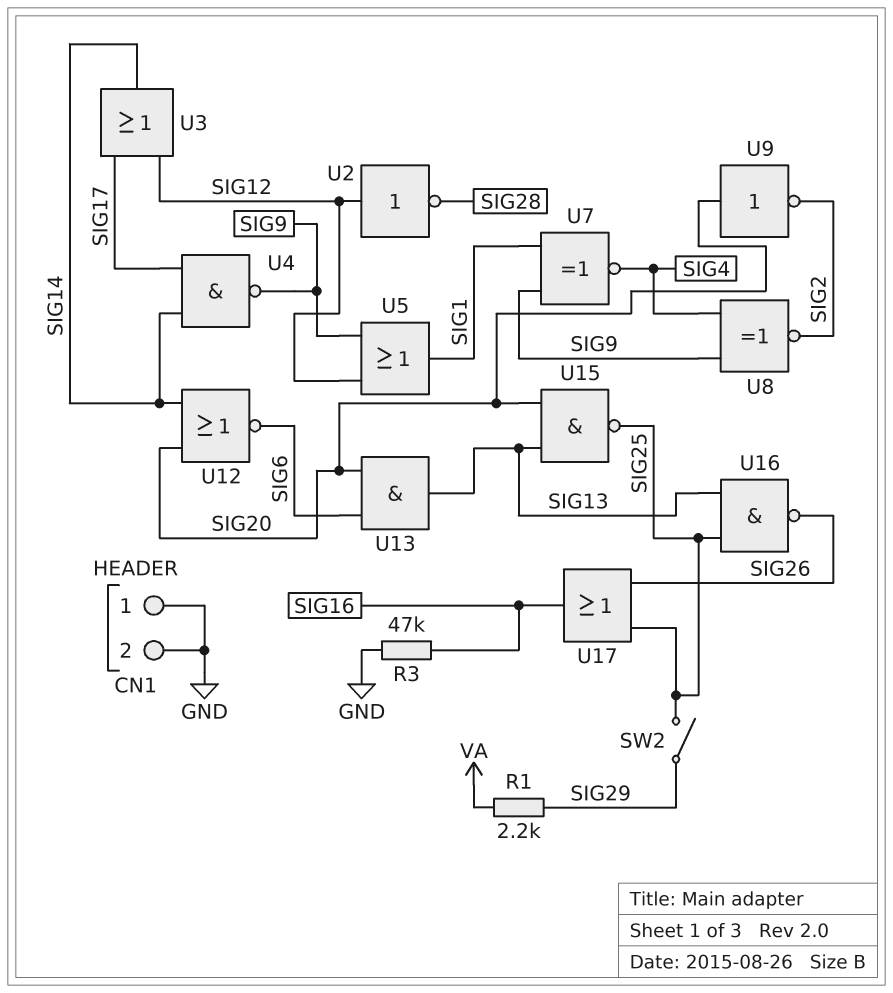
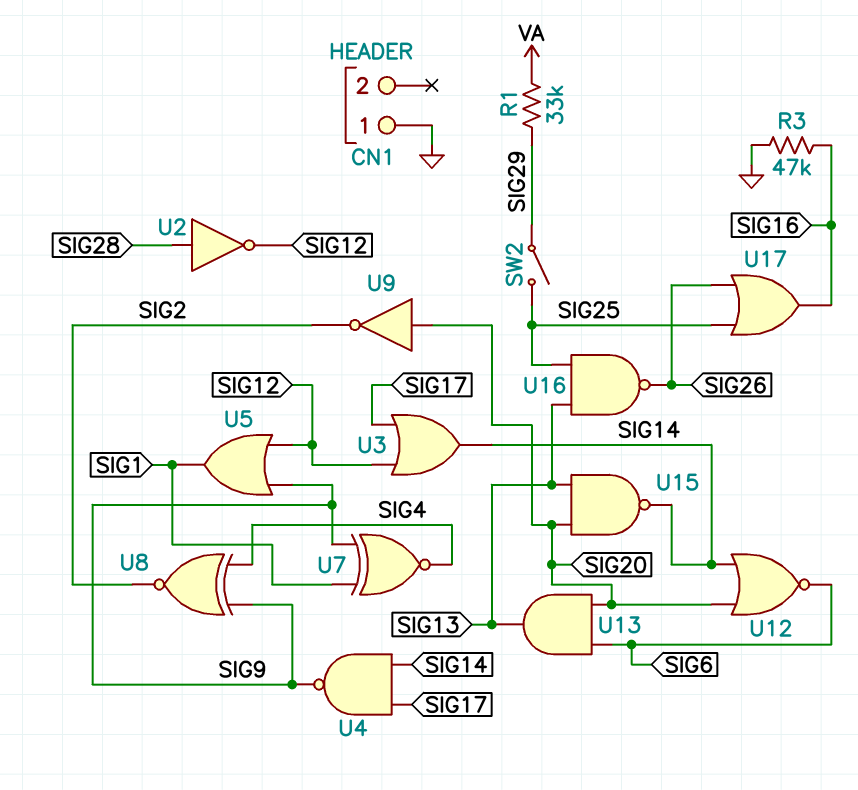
CN1 pin 2: GND -> none
R1: 2.2k (SIG29, VA) -> 33k (SIG29, VA)
U2: NOT (in SIG12, out SIG28) -> NOT (in SIG28, out SIG12)
U15: NAND (in SIG13, in SIG20, out SIG25) -> NAND (in SIG13, in SIG20, out SIG14)

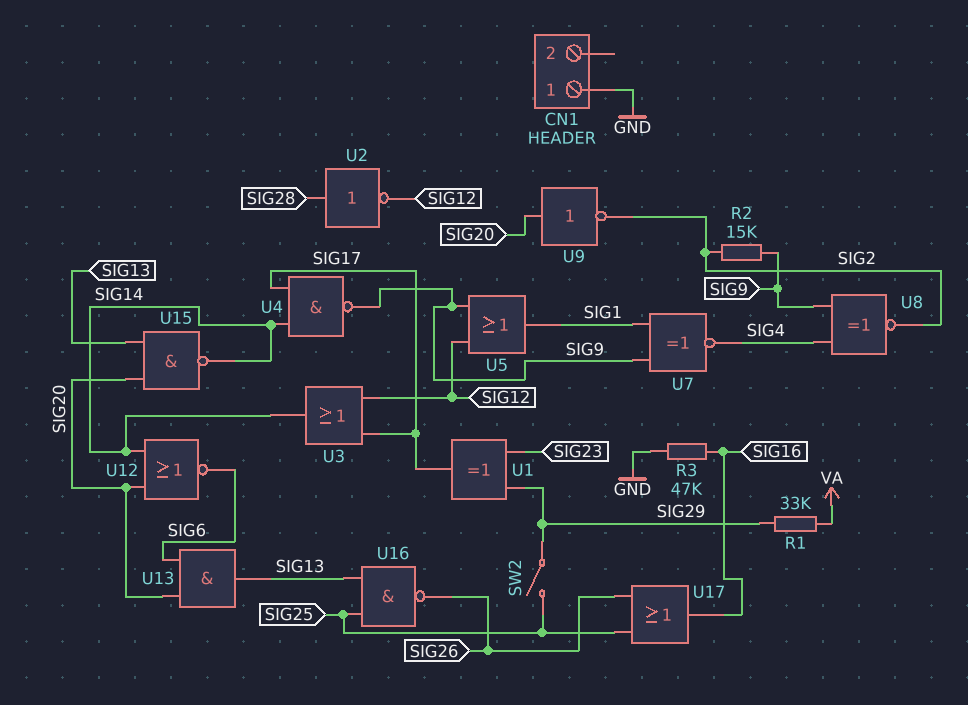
R2: none -> 15k (SIG2, SIG9)
U1: none -> XOR (in SIG23, in SIG29, out SIG17)

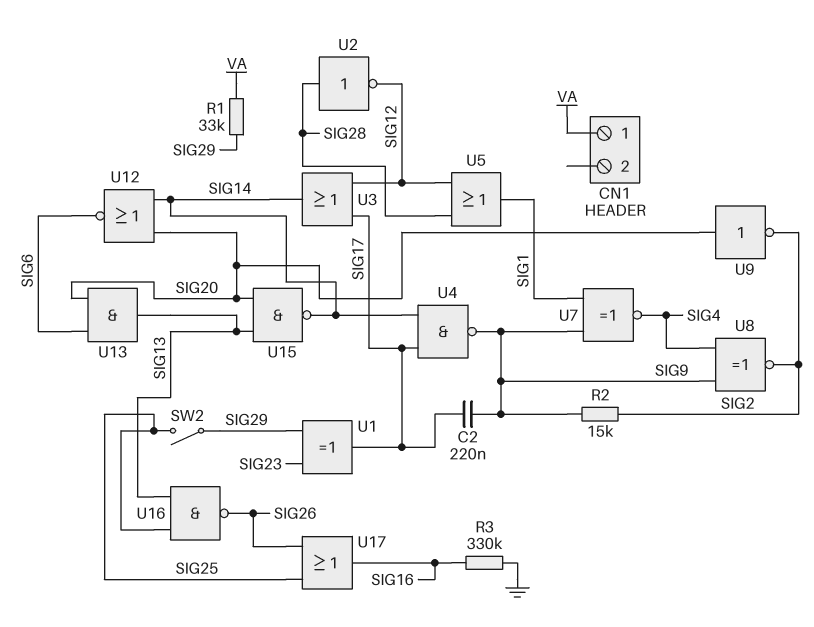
C2: none -> 220nF (SIG9, SIG17)
CN1 pin 1: GND -> VA
R3: 47k (GND, SIG16) -> 330k (GND, SIG16)
U5: OR (in SIG9, in SIG12, out SIG1) -> OR (in SIG12, in SIG28, out SIG1)

